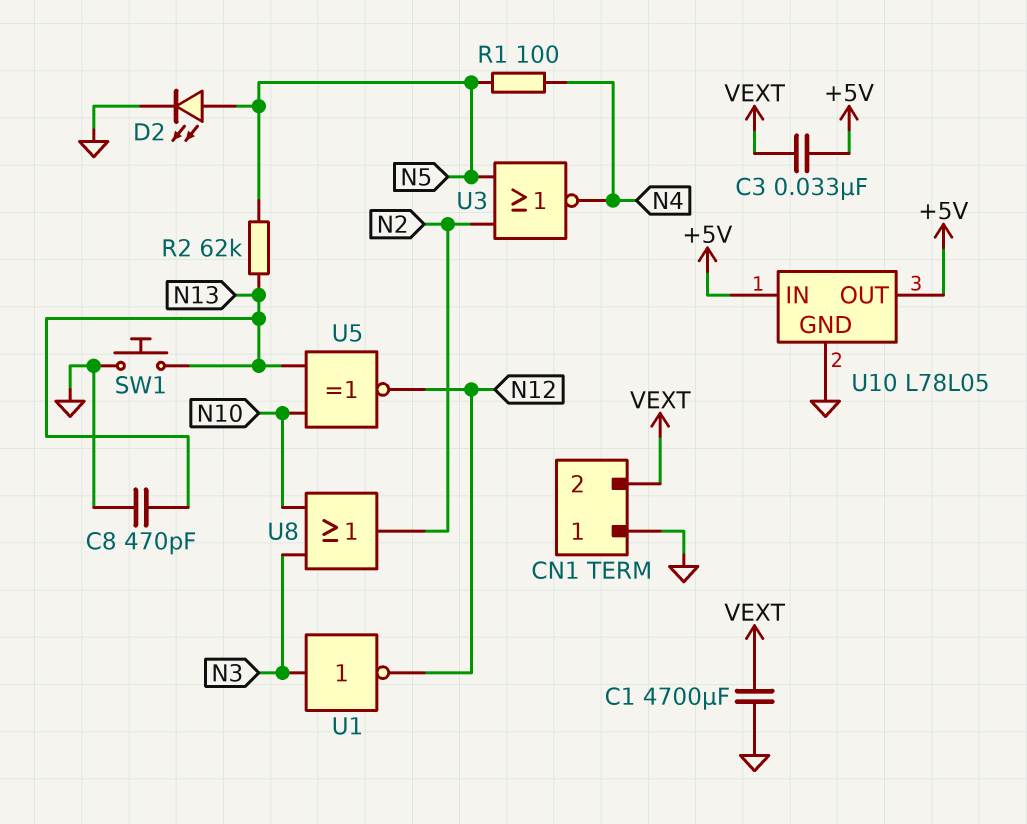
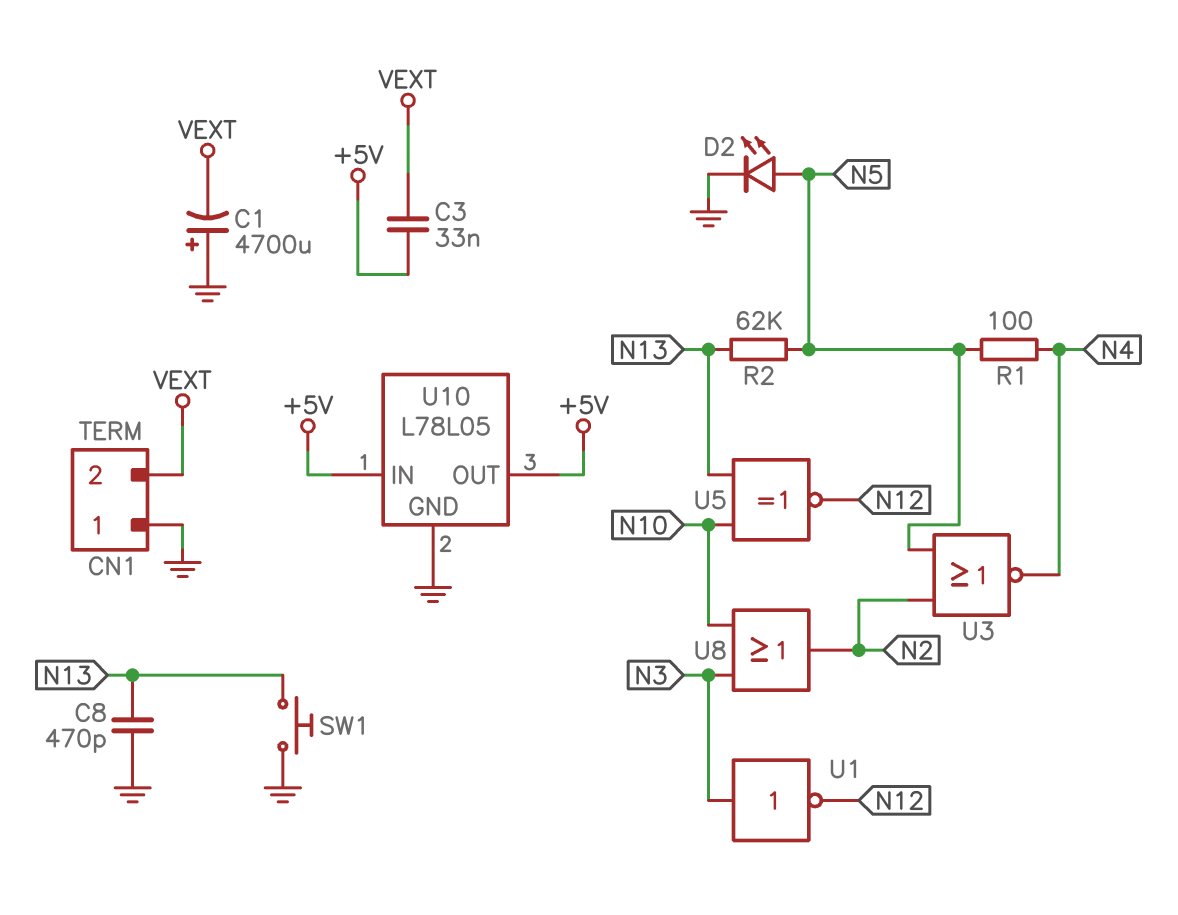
C1: 4700uF (GND, VEXT) -> 4700uF (plus GND, minus VEXT)

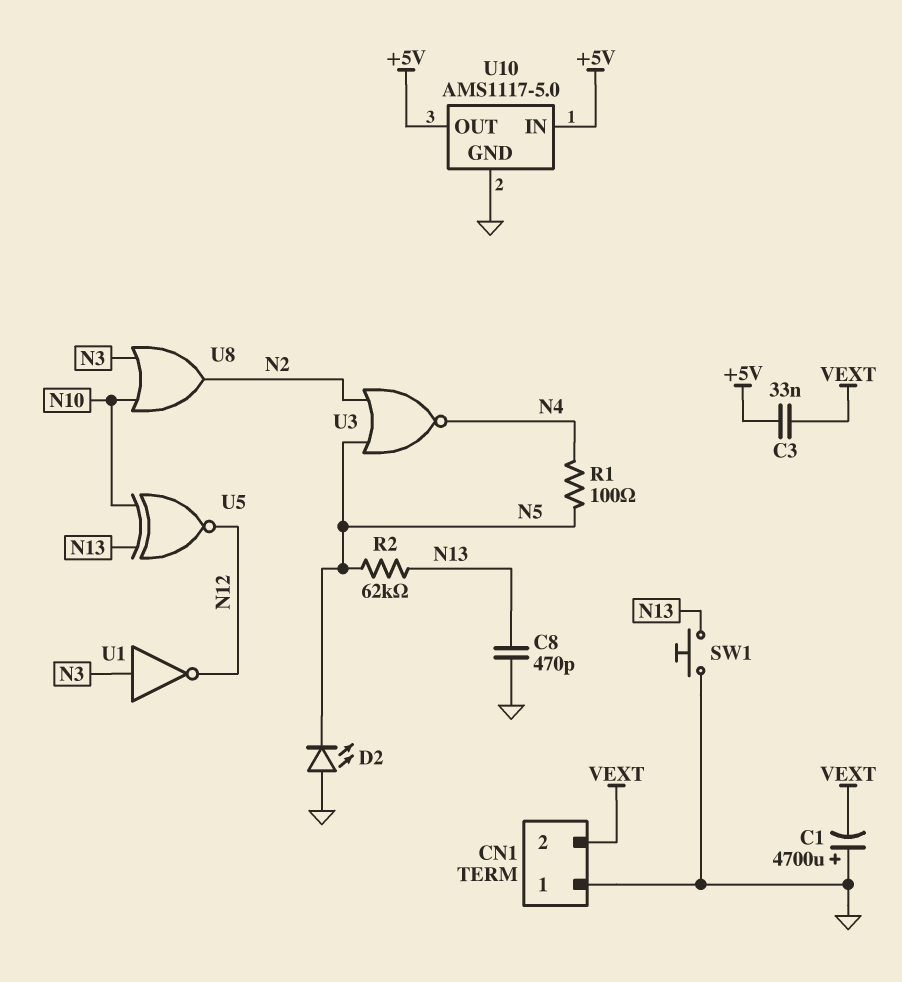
D2: LED (A N5, K GND) -> LED (A GND, K N5)
U10: L78L05 -> AMS1117-5.0

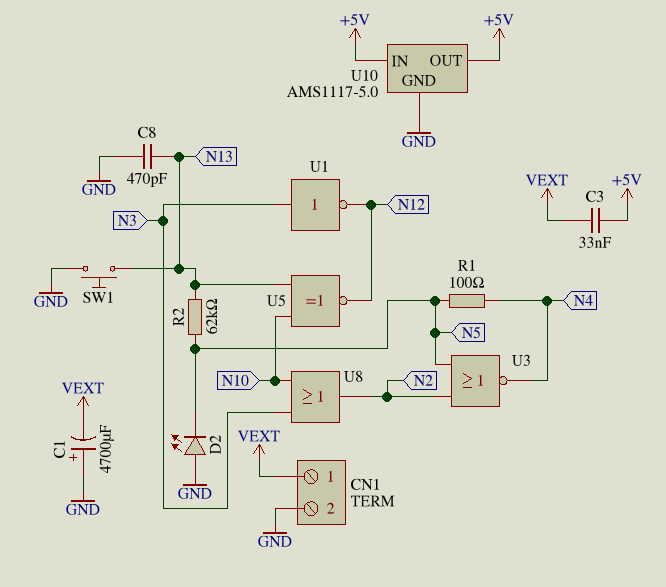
CN1 pin 1: GND -> VEXT
CN1 pin 2: VEXT -> GND

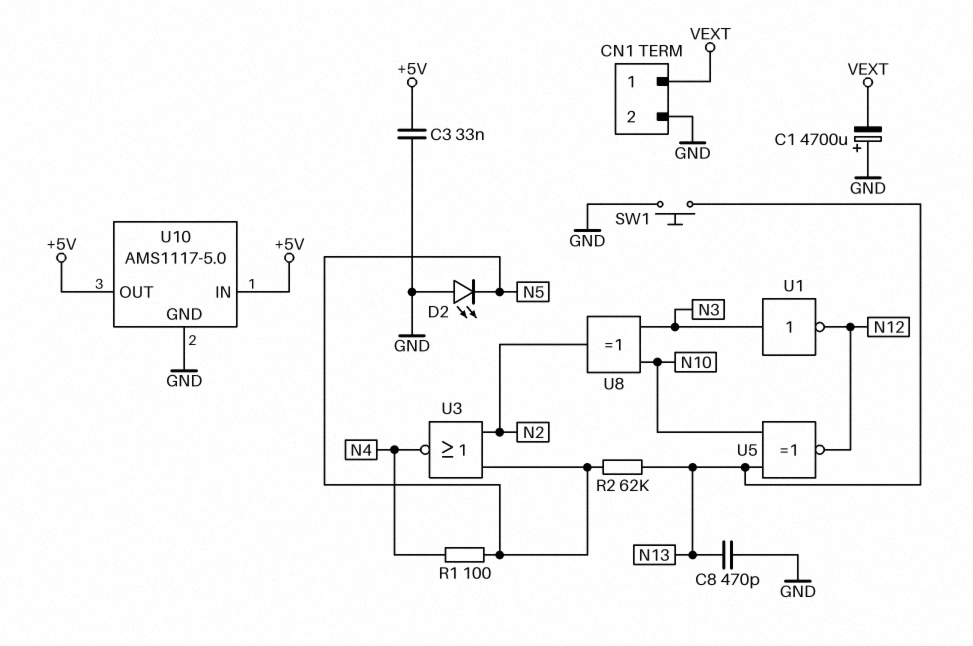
C3: 33nF (+5V, VEXT) -> 33nF (+5V, GND)
U8: OR (in N3, in N10, out N2) -> XOR (in N3, in N10, out N2)

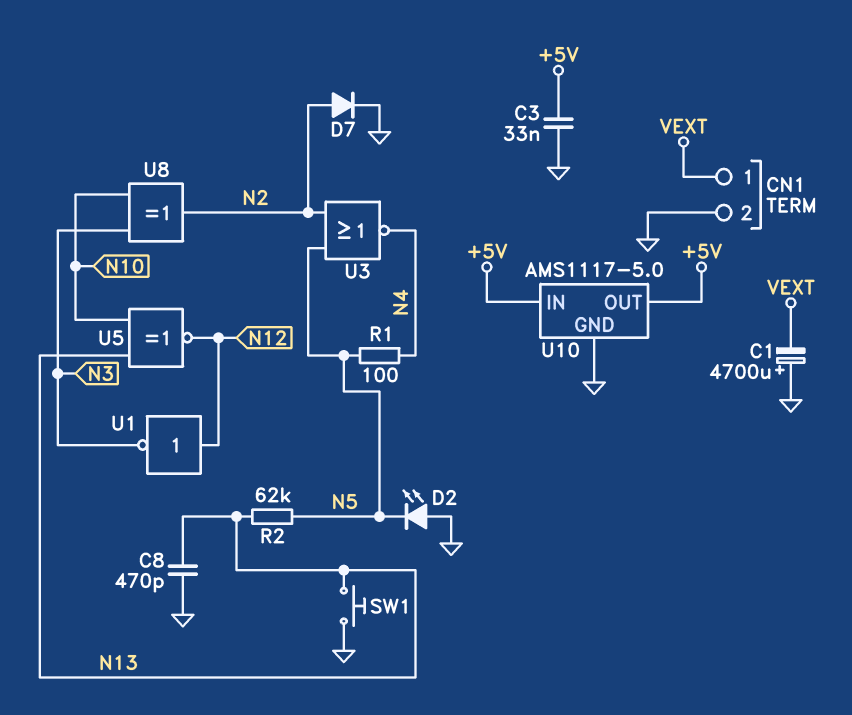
D7: none -> diode (A N2, K GND)
U1: NOT (in N3, out N12) -> NOT (in N12, out N3)

